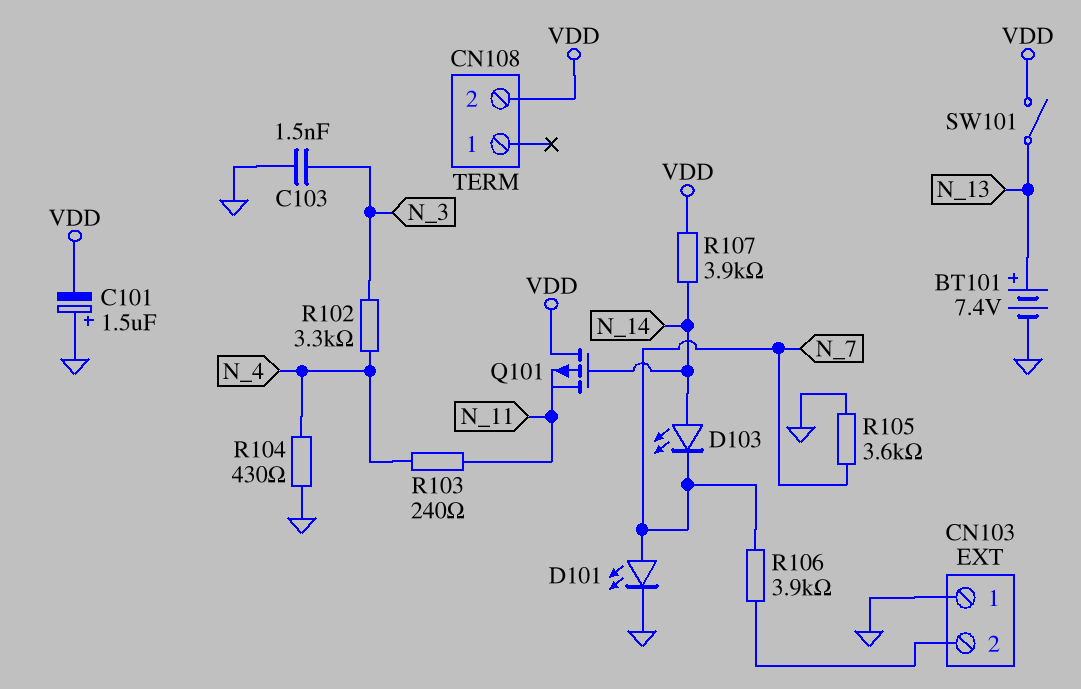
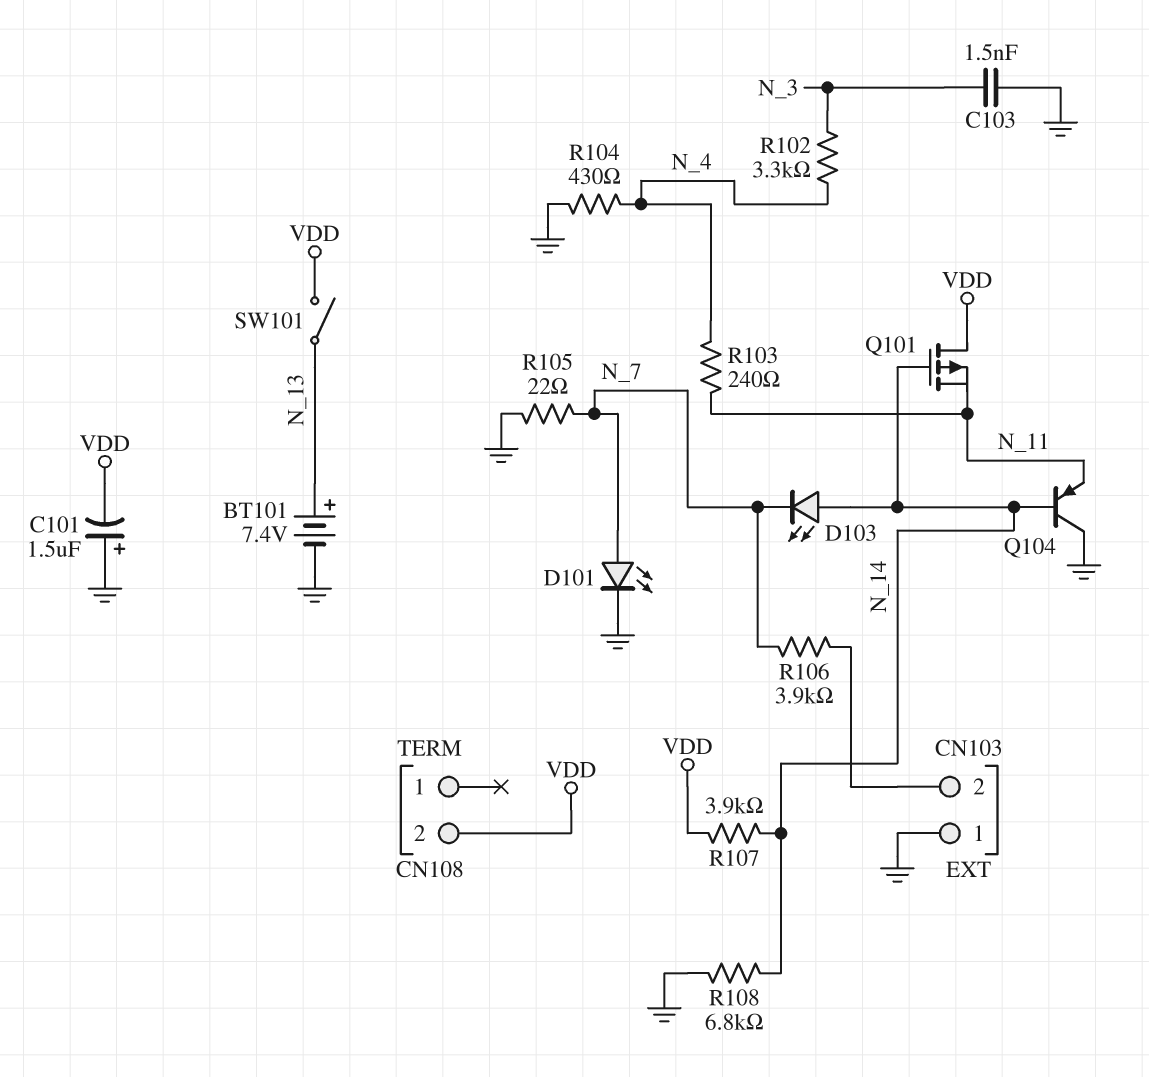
Q104: none -> PNP (B N_14, C GND, E N_11)
R105: 3.6k (GND, N_7) -> 22 (GND, N_7)
R108: none -> 6.8k (GND, N_14)

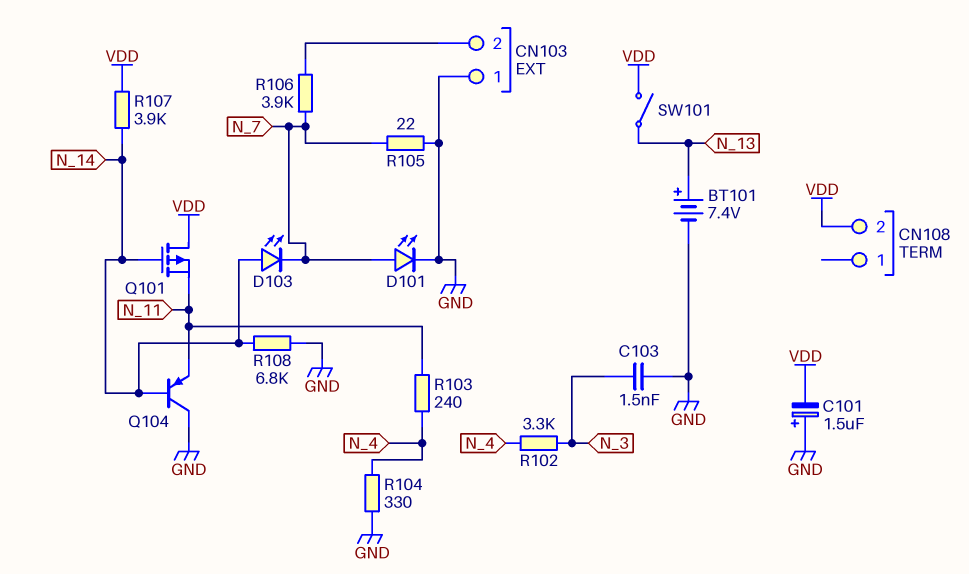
R104: 430 (GND, N_4) -> 330 (GND, N_4)

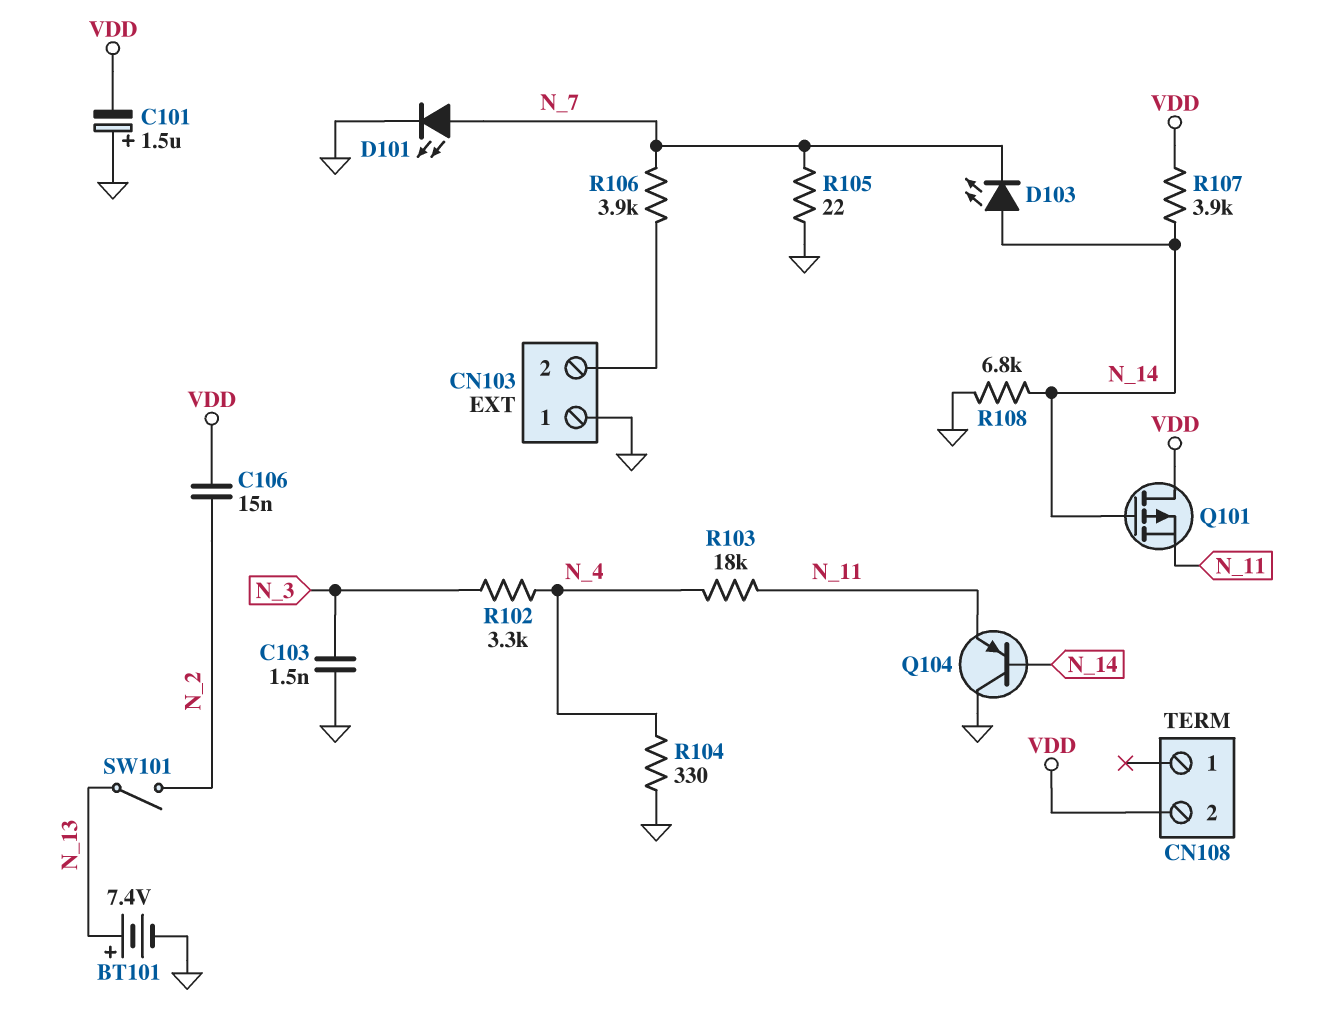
C106: none -> 15nF (N_2, VDD)
R103: 240 (N_4, N_11) -> 18k (N_4, N_11)
SW101: switch (N_13, VDD) -> switch (N_2, N_13)

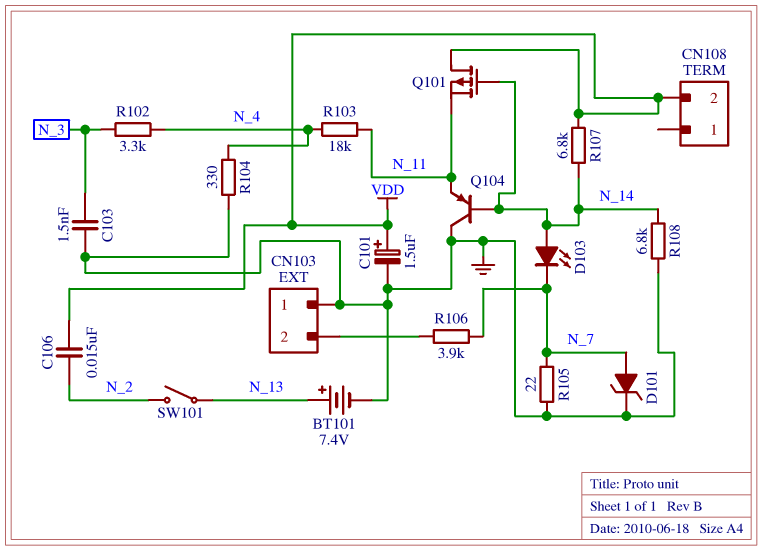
C101: 1.5uF (plus GND, minus VDD) -> 1.5uF (plus VDD, minus GND)
D101: LED (A N_7, K GND) -> zener (A N_7, K GND)
R107: 3.9k (N_14, VDD) -> 6.8k (N_14, VDD)

